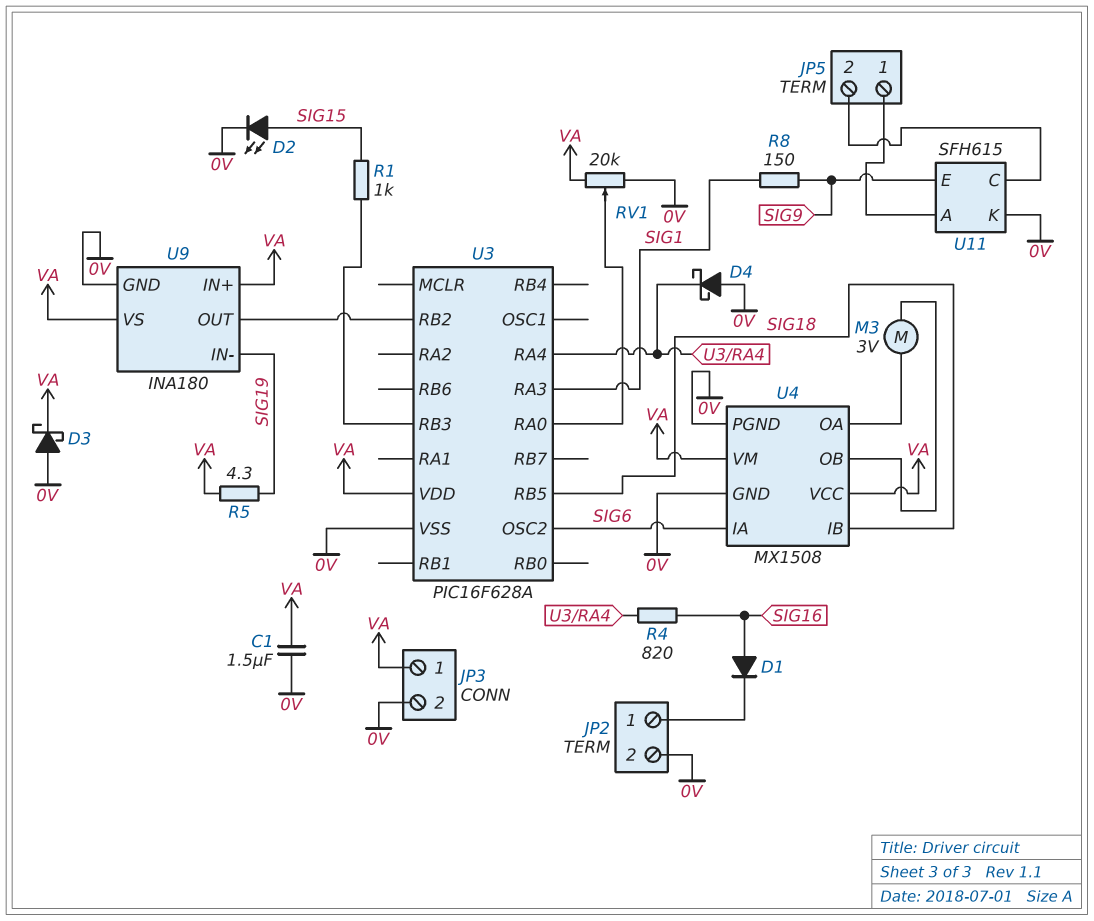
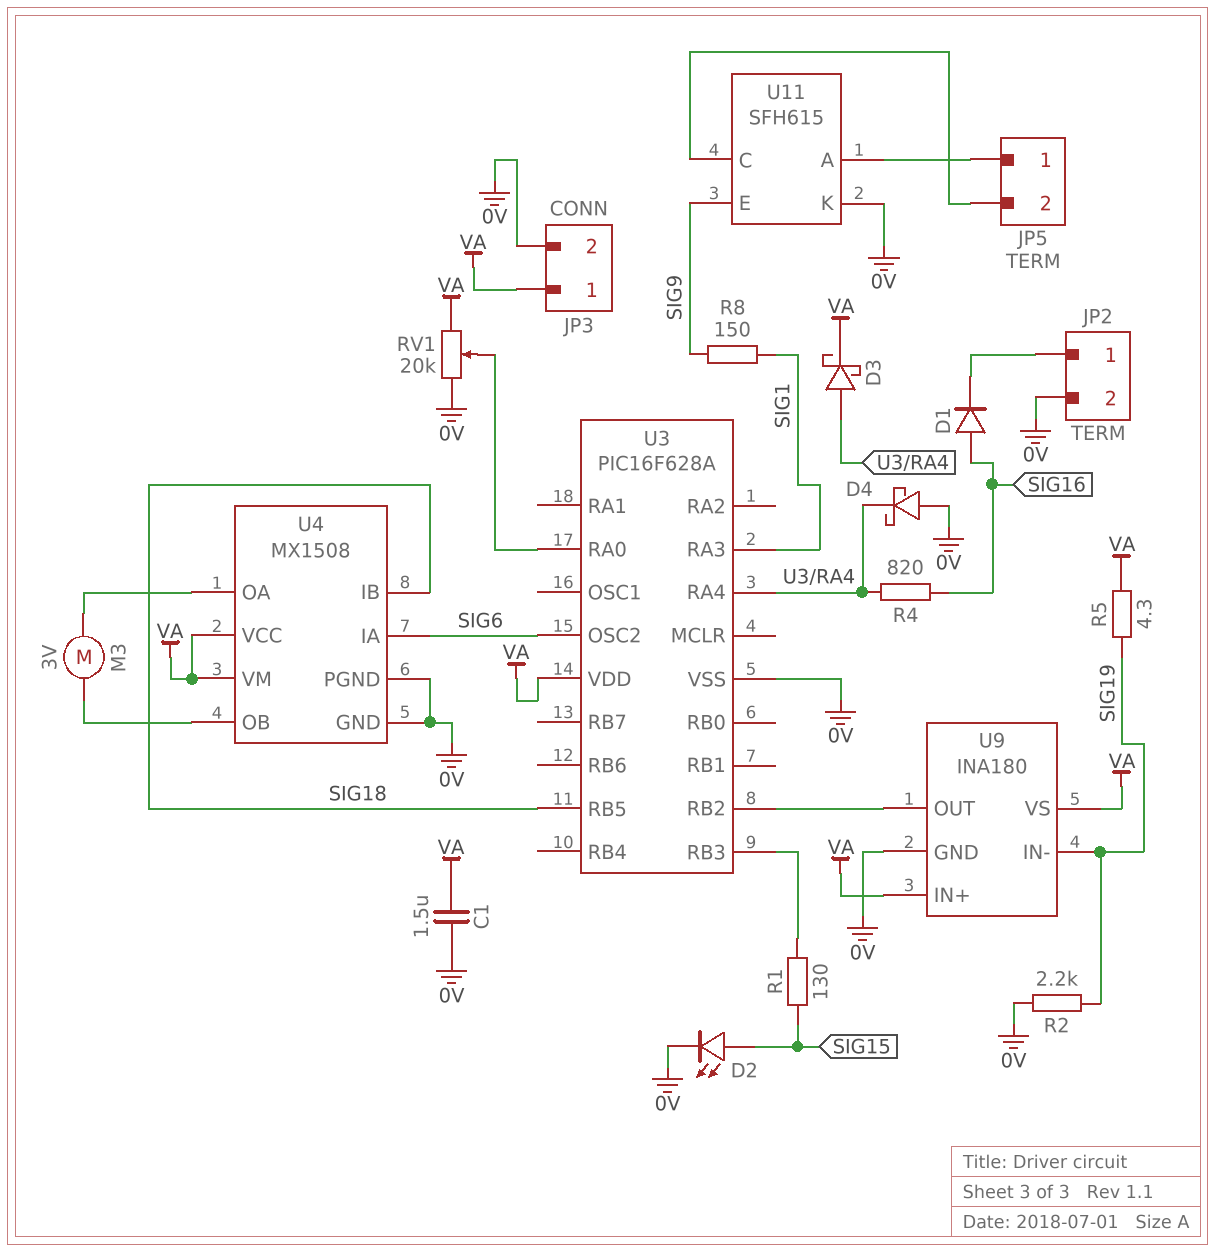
D3: schottky (A 0V, K VA) -> schottky (A U3/RA4, K VA)
R1: 1k (SIG15, U3/RB3) -> 130 (SIG15, U3/RB3)
R2: none -> 2.2k (0V, SIG19)

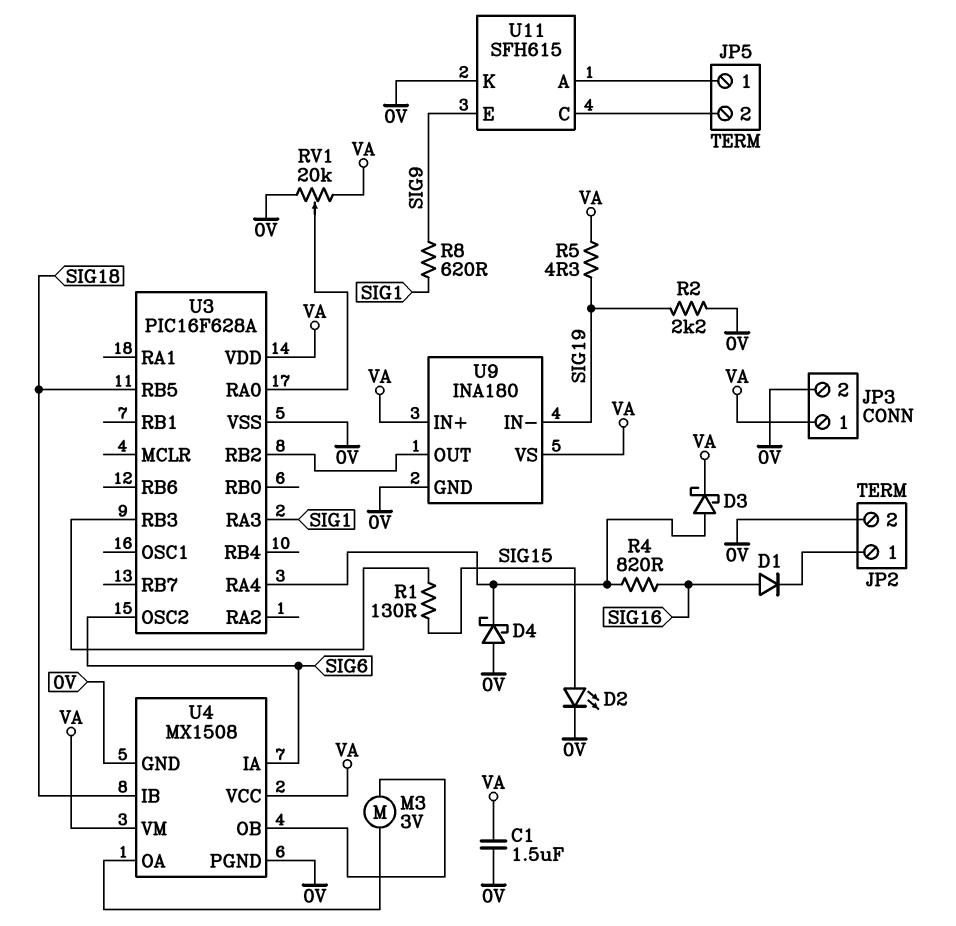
R8: 150 (SIG1, SIG9) -> 620 (SIG1, SIG9)

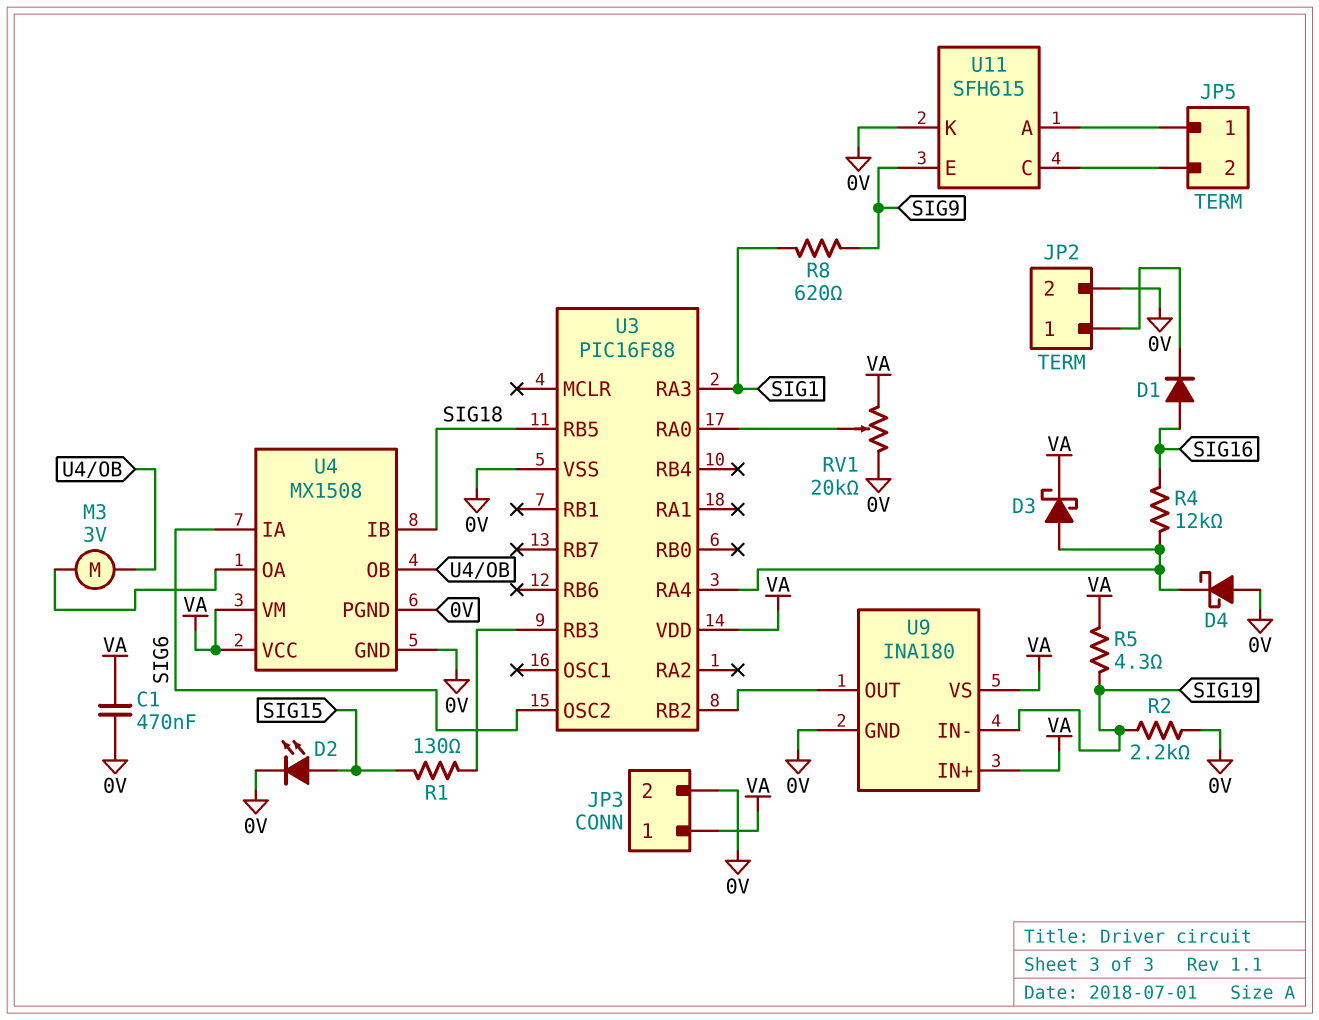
C1: 1.5uF (0V, VA) -> 470nF (0V, VA)
R4: 820 (SIG16, U3/RA4) -> 12k (SIG16, U3/RA4)
U3: PIC16F628A -> PIC16F88

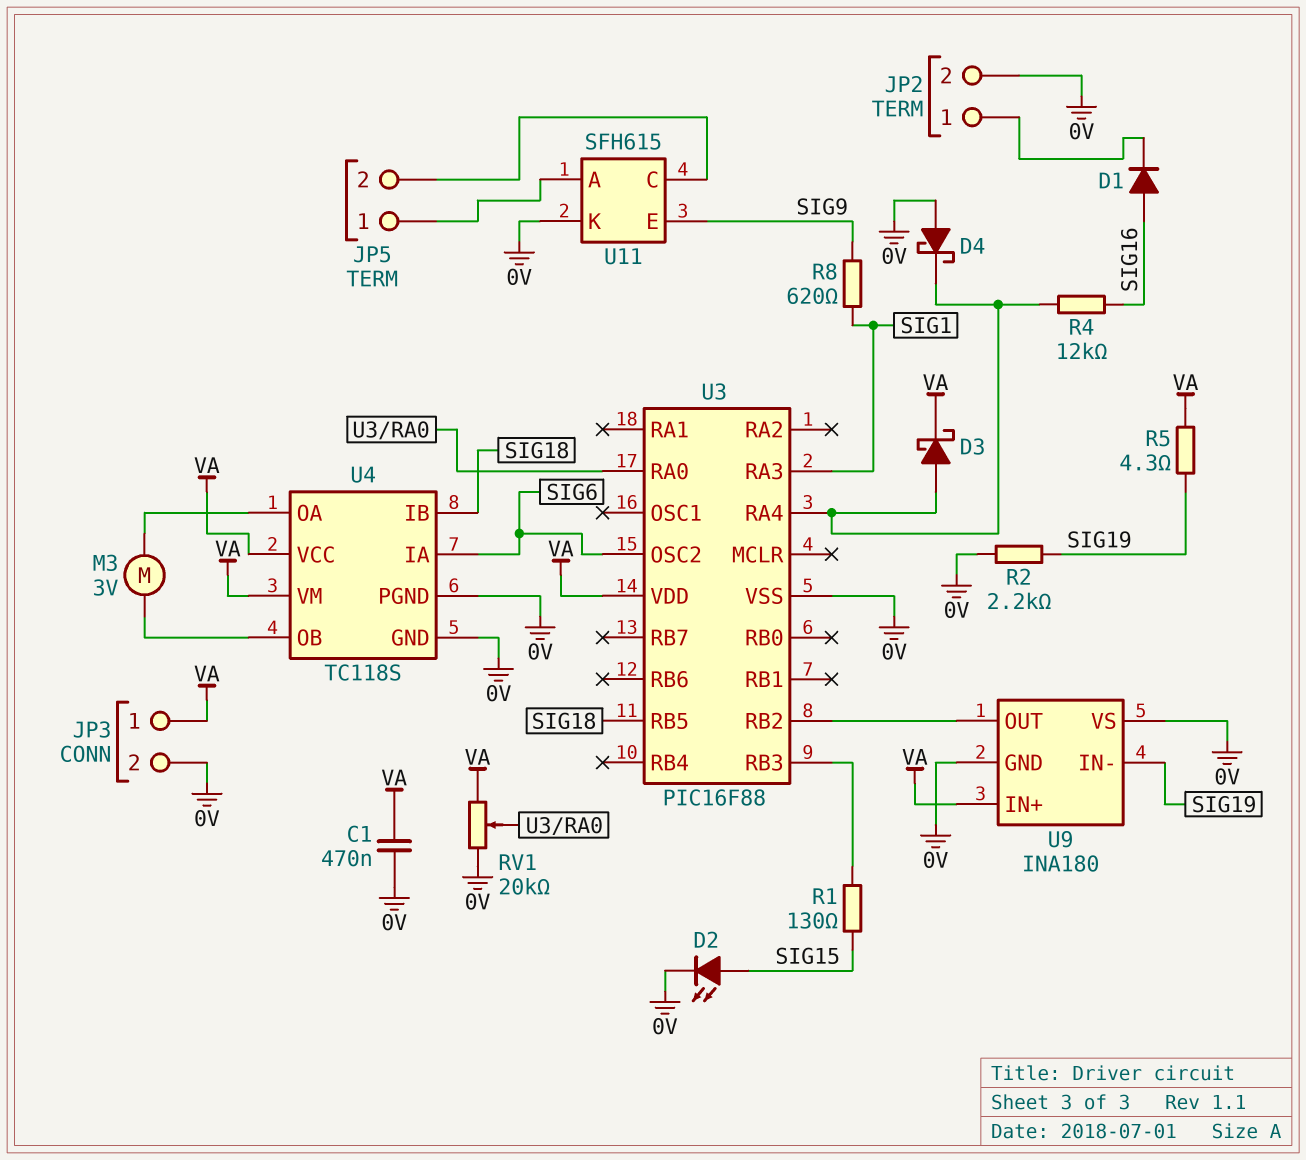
U4: MX1508 -> TC118S
U9 pin VS: VA -> 0V

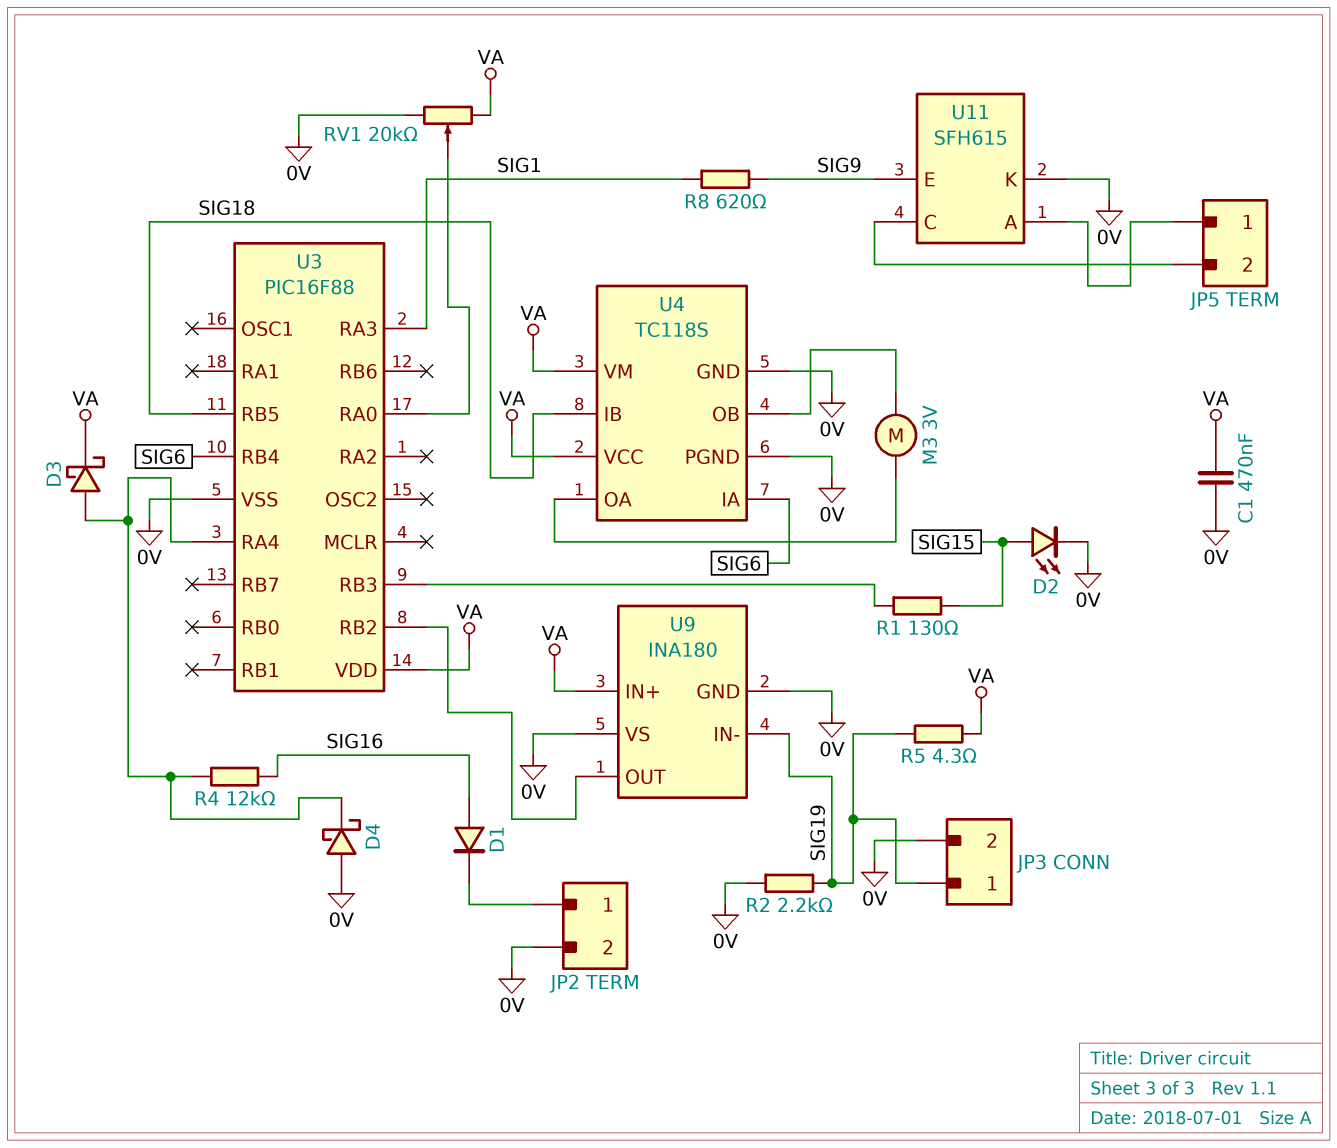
JP3 pin 1: VA -> SIG19
U3 pin OSC2: SIG6 -> none
U3 pin RB4: none -> SIG6

